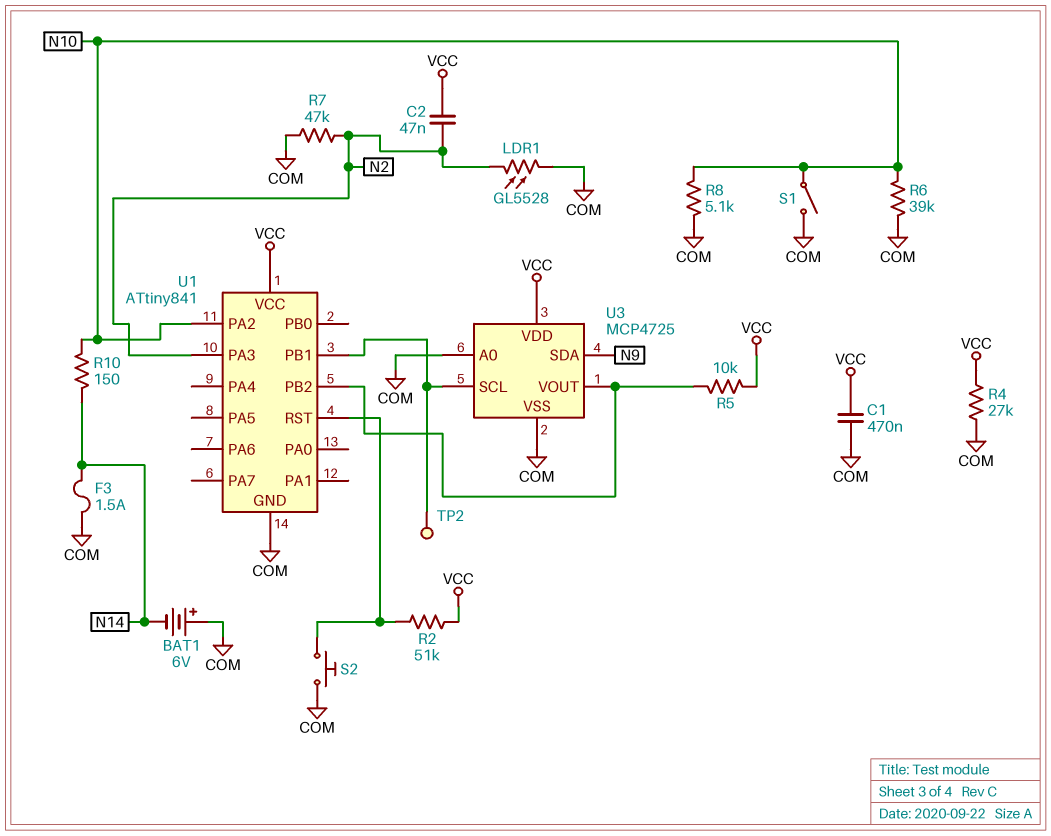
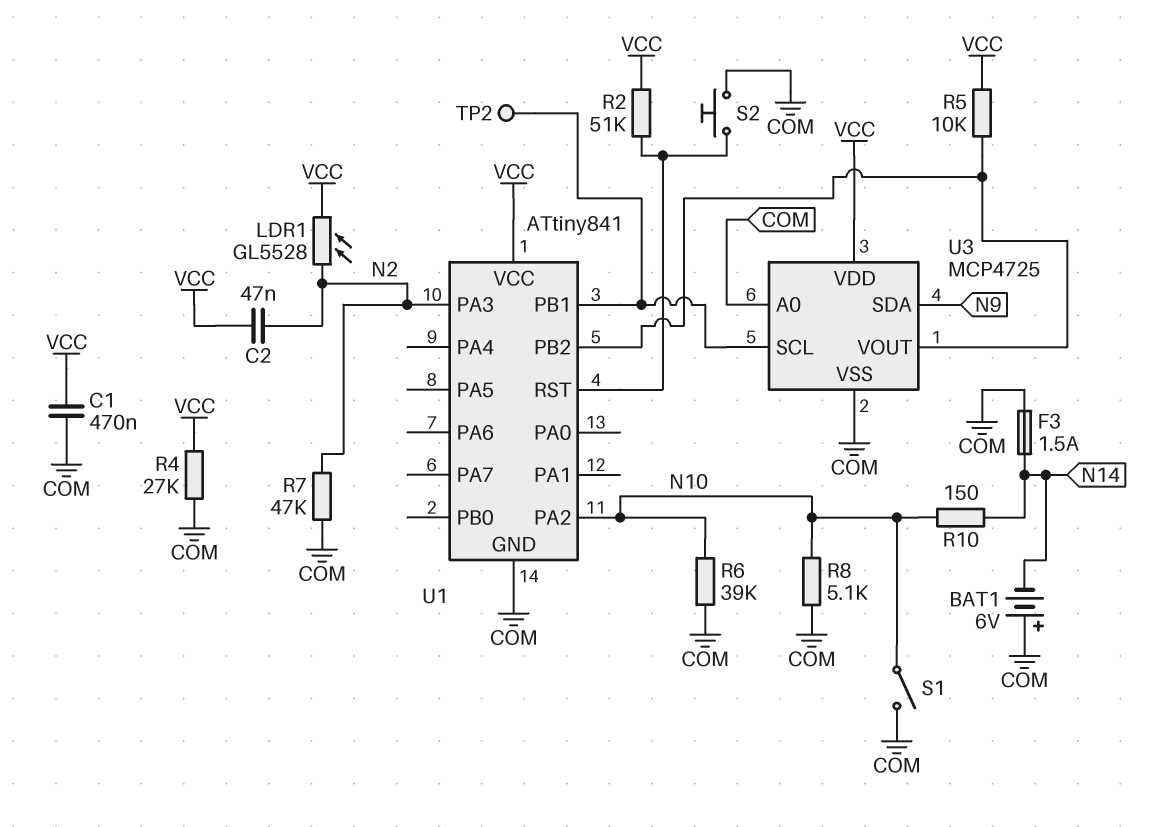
LDR1: GL5528 (COM, N2) -> GL5528 (N2, VCC)

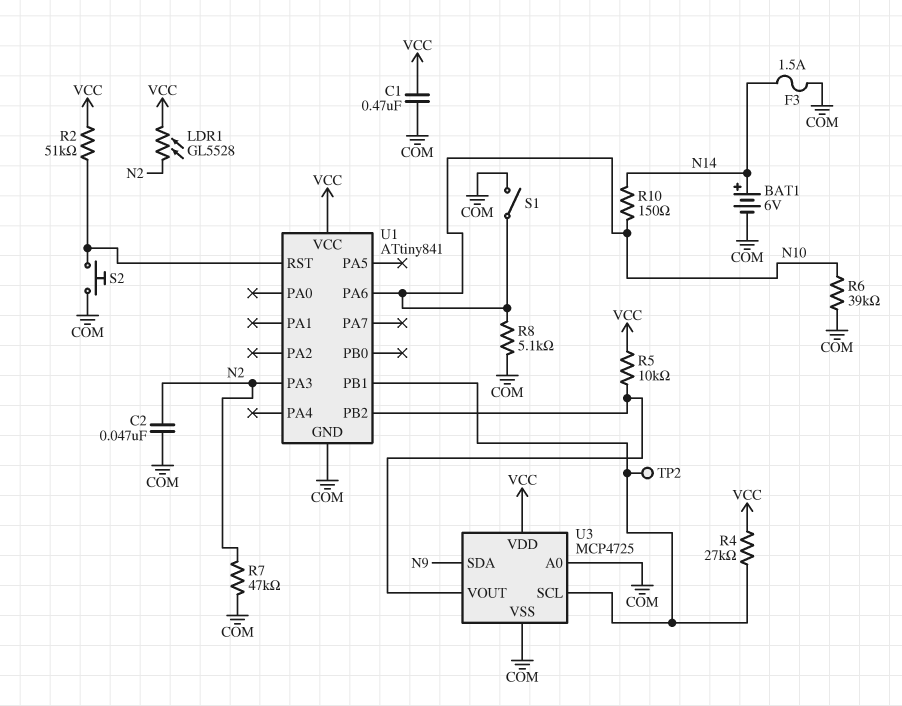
BAT1: 6V (plus COM, minus N14) -> 6V (plus N14, minus COM)
C2: 47nF (N2, VCC) -> 47nF (COM, N2)
R4: 27k (COM, VCC) -> 27k (U1/PB1, VCC)
U1 pin PA2: N10 -> none
U1 pin PA6: none -> N10

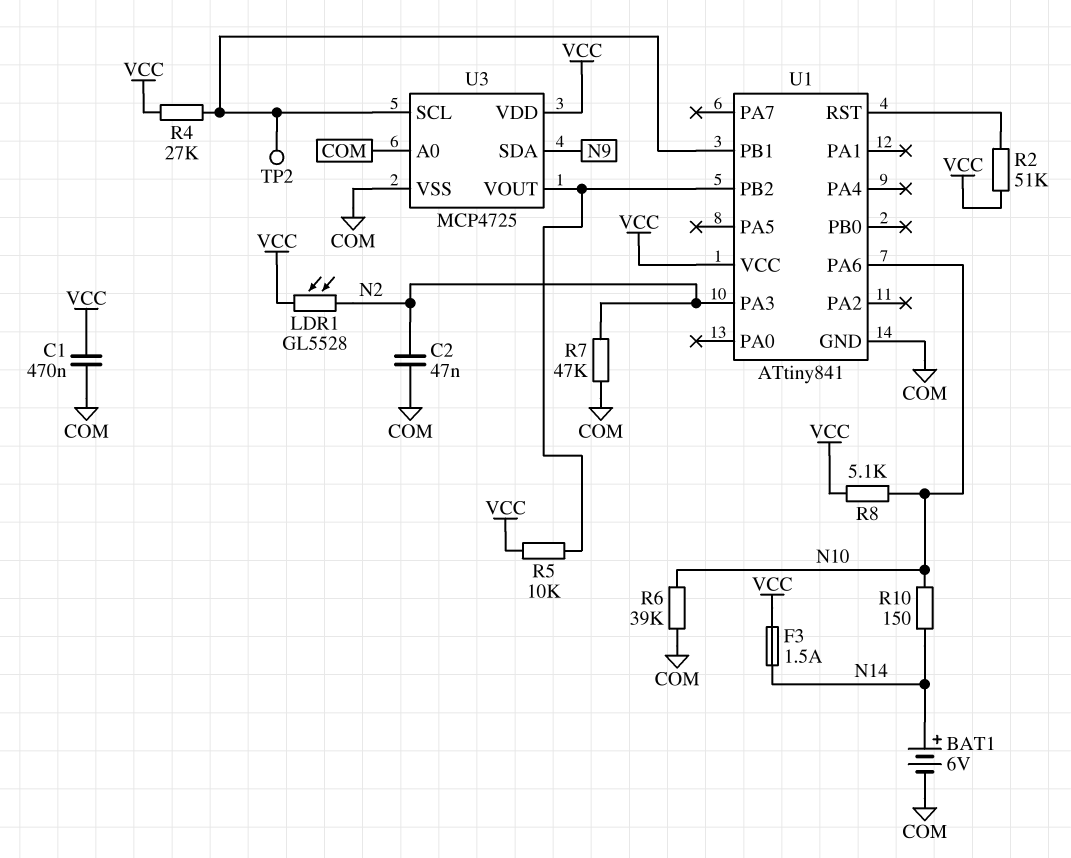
F3: 1.5A (COM, N14) -> 1.5A (N14, VCC)
R8: 5.1k (COM, N10) -> 5.1k (N10, VCC)
S1: switch (COM, N10) -> none
S2: button (COM, U1/RST) -> none

